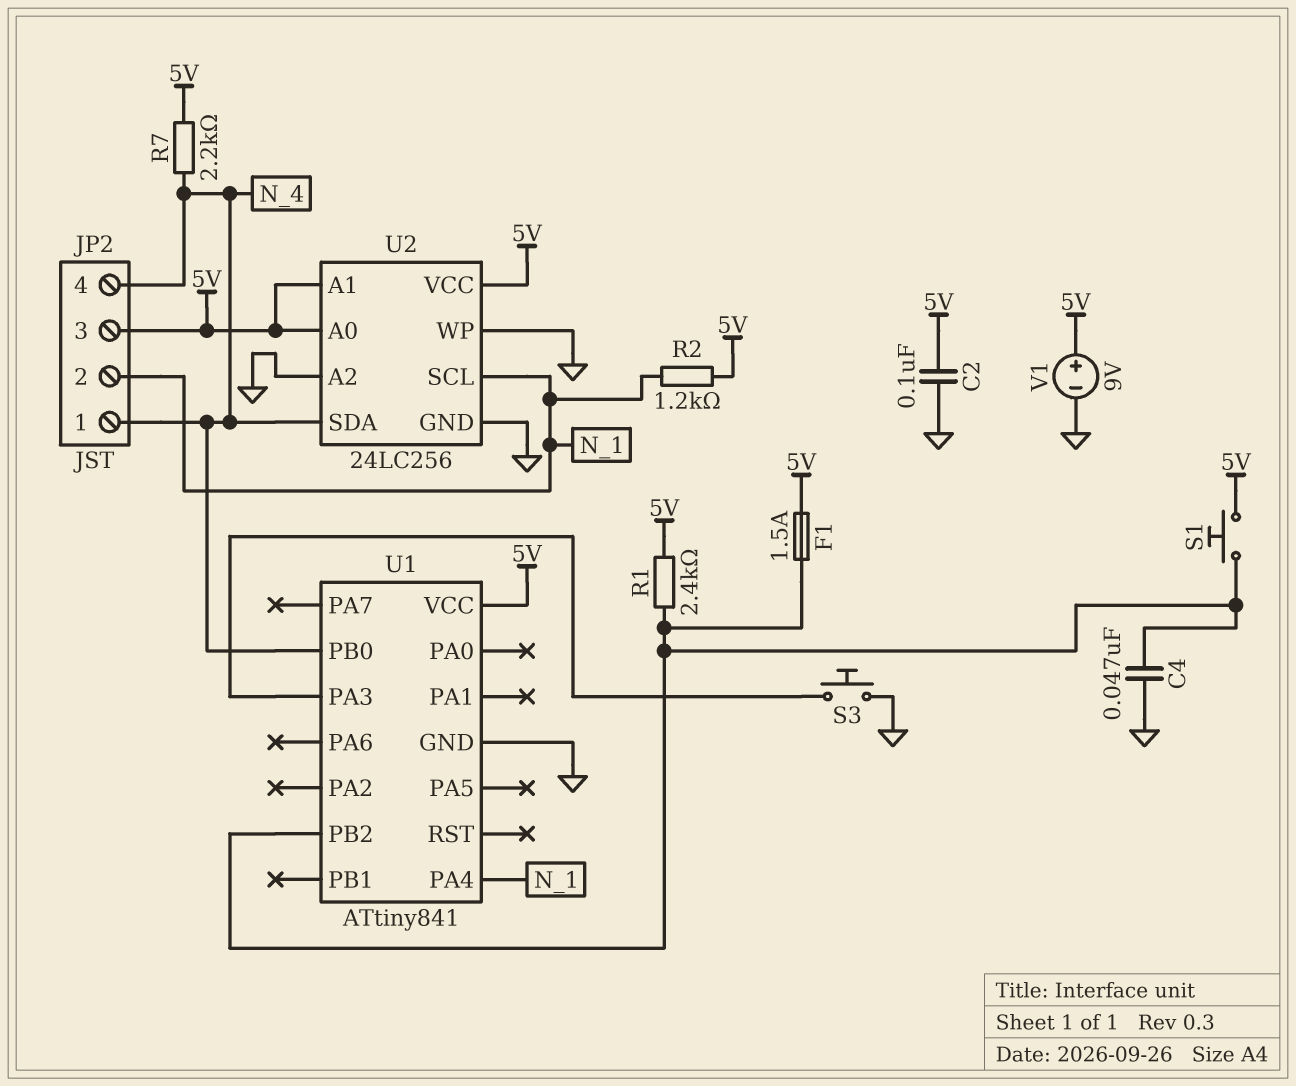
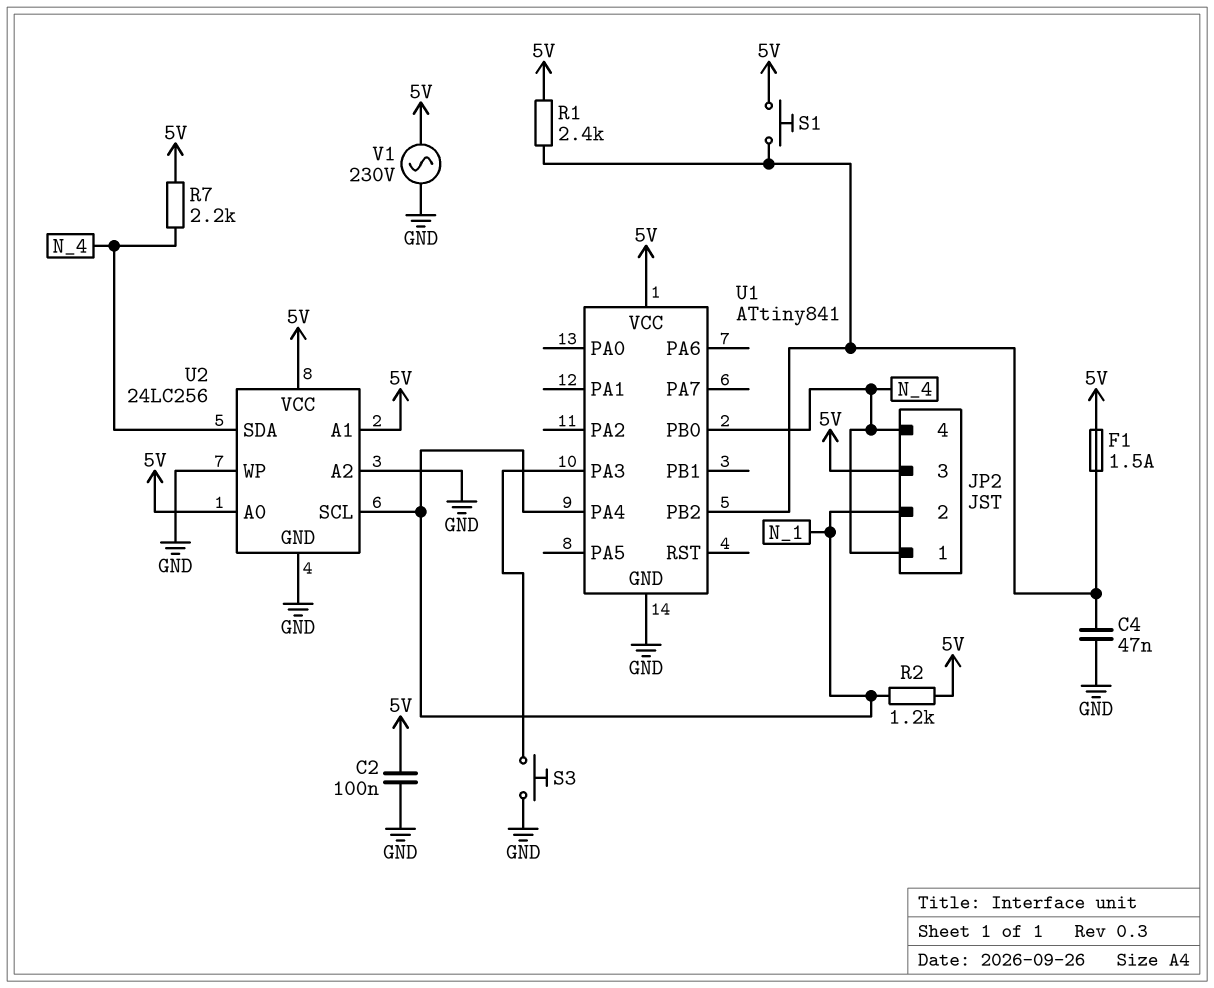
V1: 9V (plus 5V, minus GND) -> AC 230V (5V, GND)

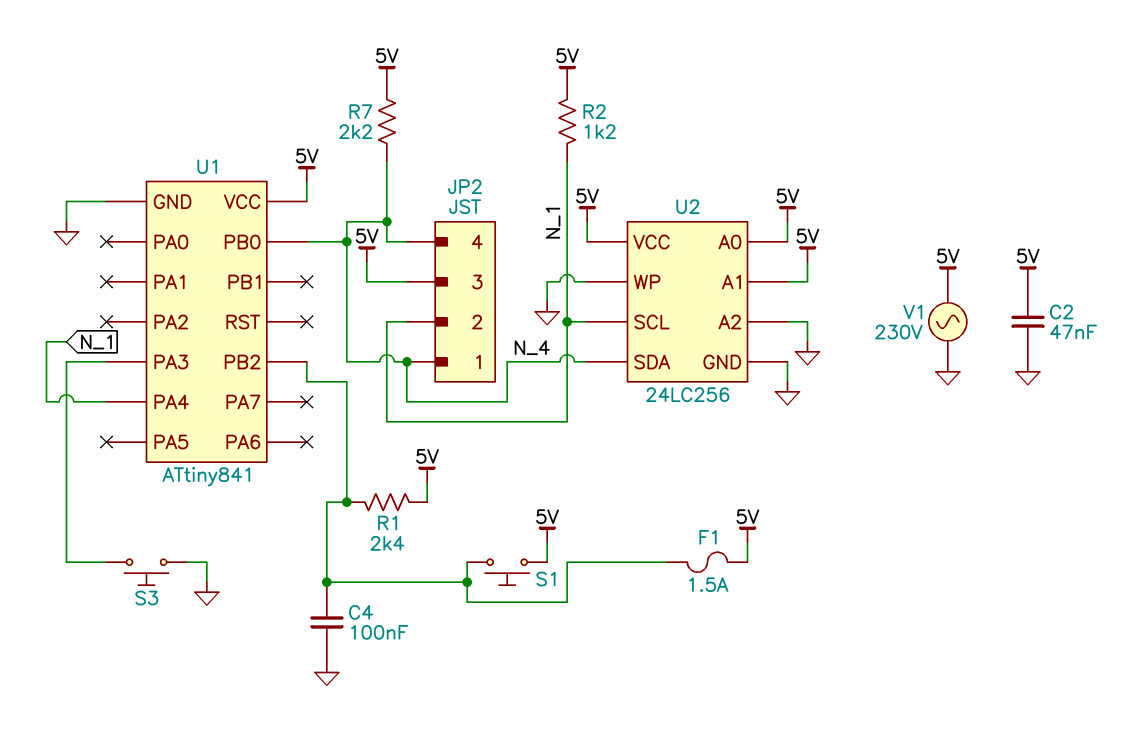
C2: 100nF (5V, GND) -> 47nF (5V, GND)
C4: 47nF (GND, U1/PB2) -> 100nF (GND, U1/PB2)

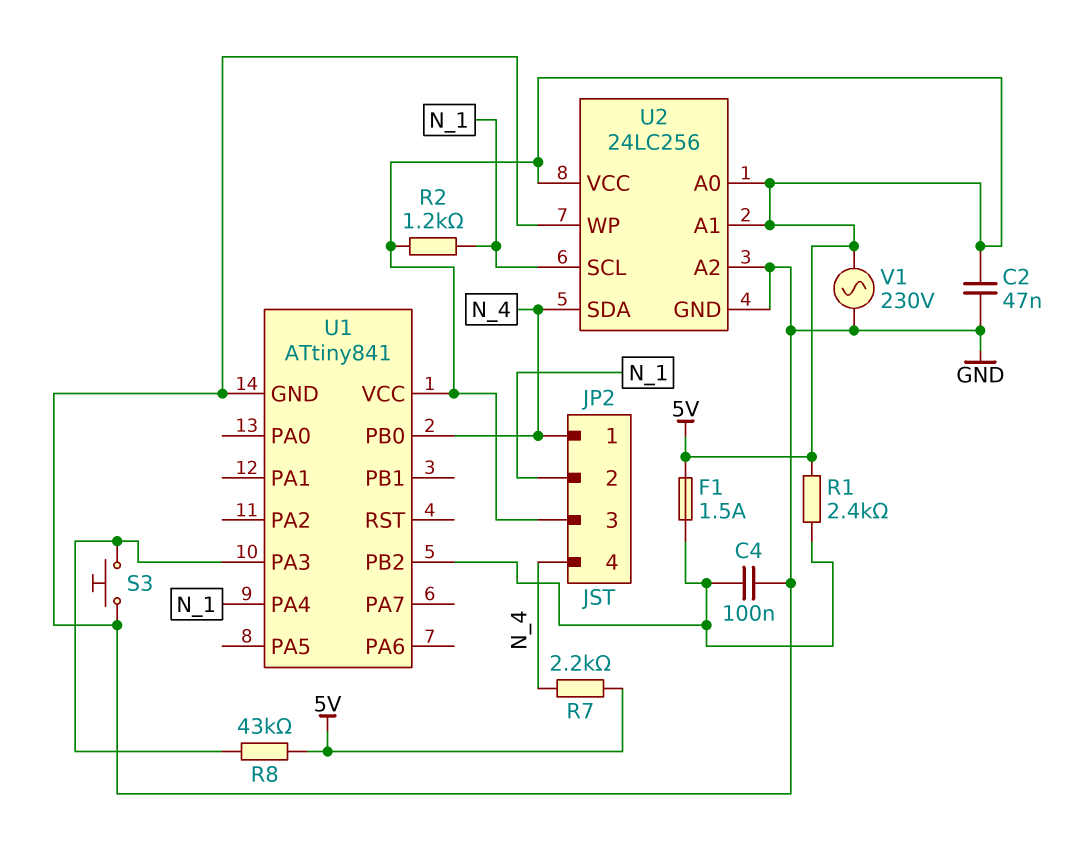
R8: none -> 43k (5V, U1/PA3)
S1: button (5V, U1/PB2) -> none

